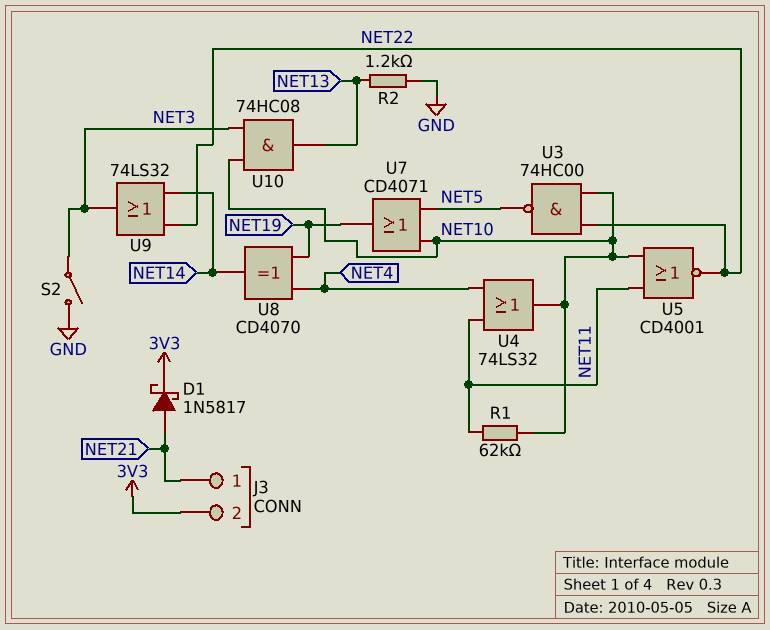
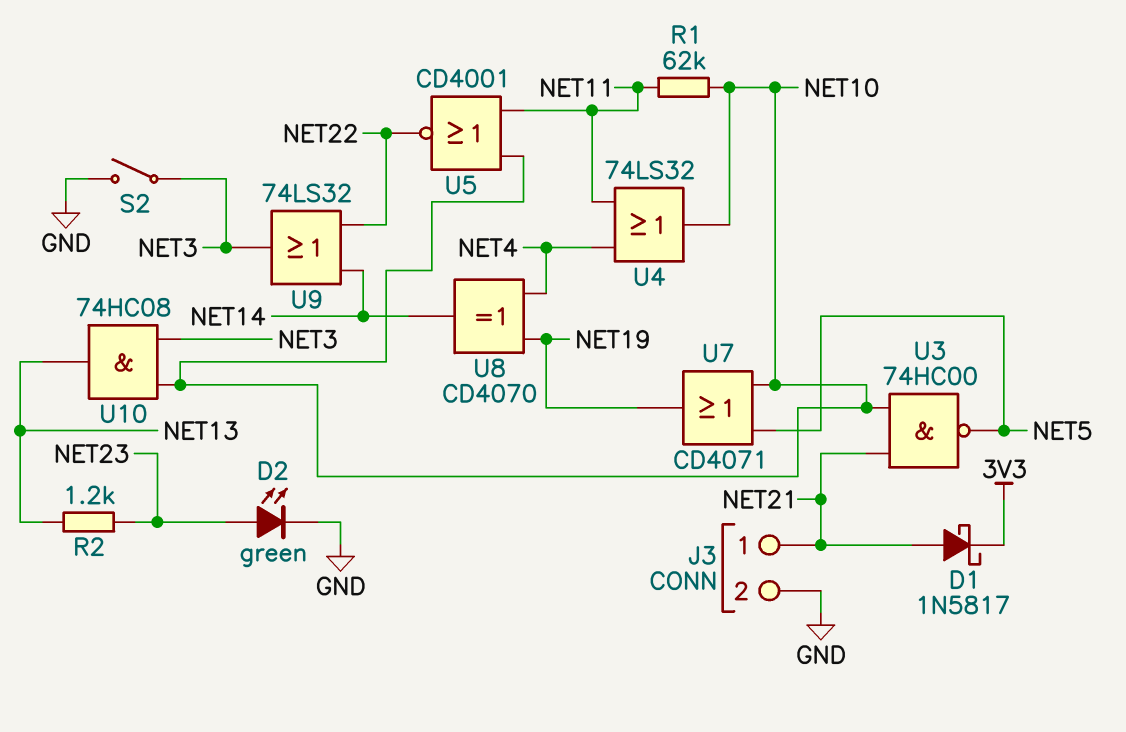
D2: none -> LED green (A NET23, K GND)
J3 pin 2: 3V3 -> GND
R2: 1.2k (GND, NET13) -> 1.2k (NET13, NET23)
U3: NAND 74HC00 (in NET10, in NET22, out NET5) -> NAND 74HC00 (in NET10, in NET21, out NET5)

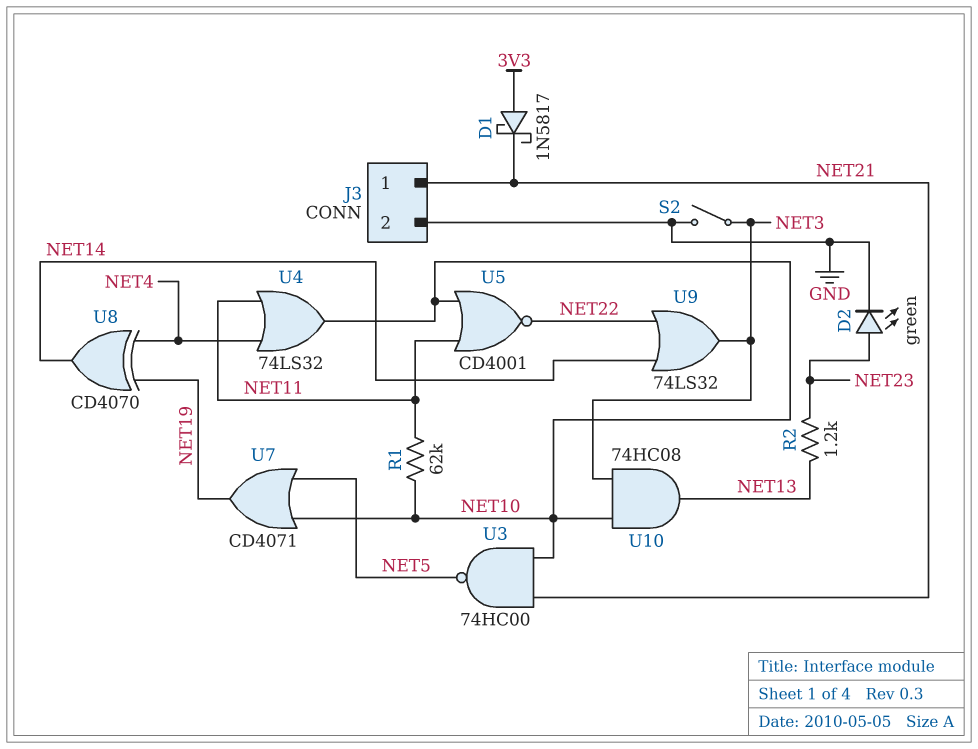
D1: schottky 1N5817 (A NET21, K 3V3) -> schottky 1N5817 (A 3V3, K NET21)

